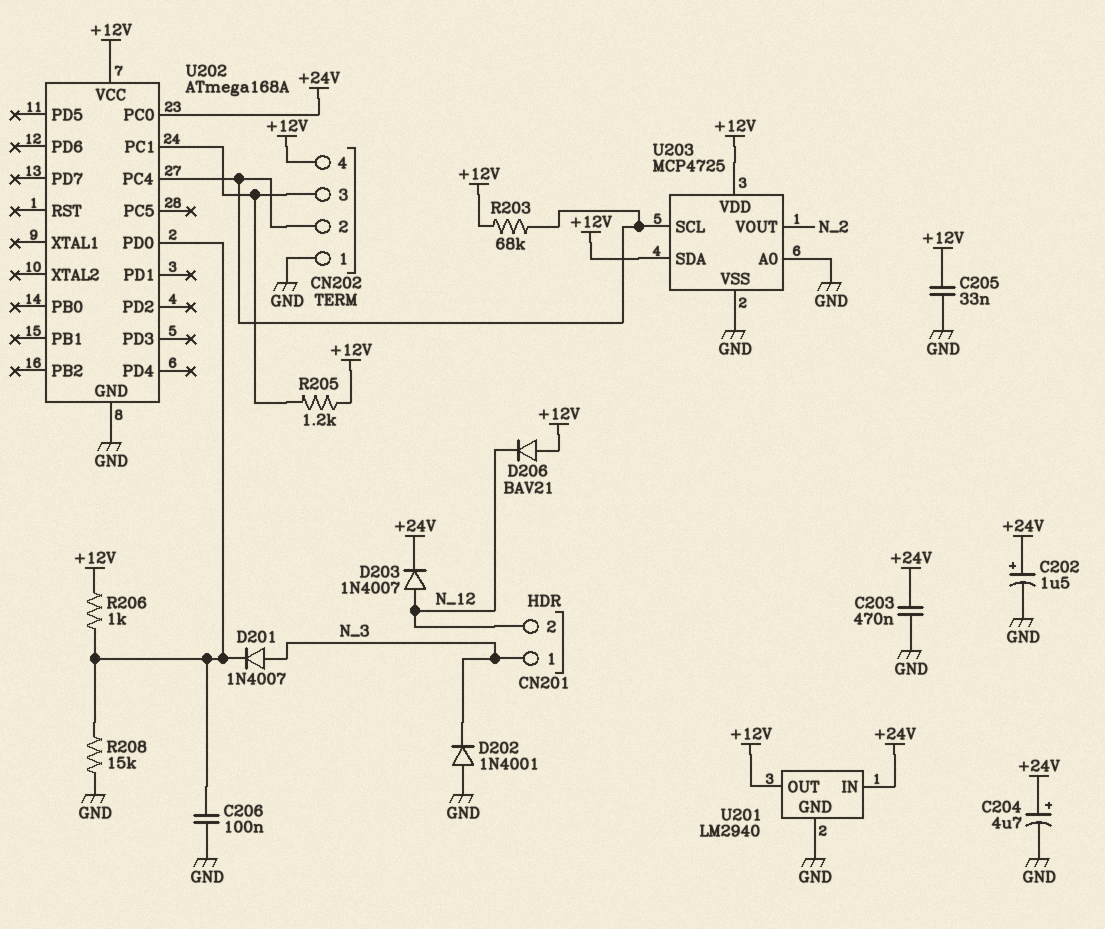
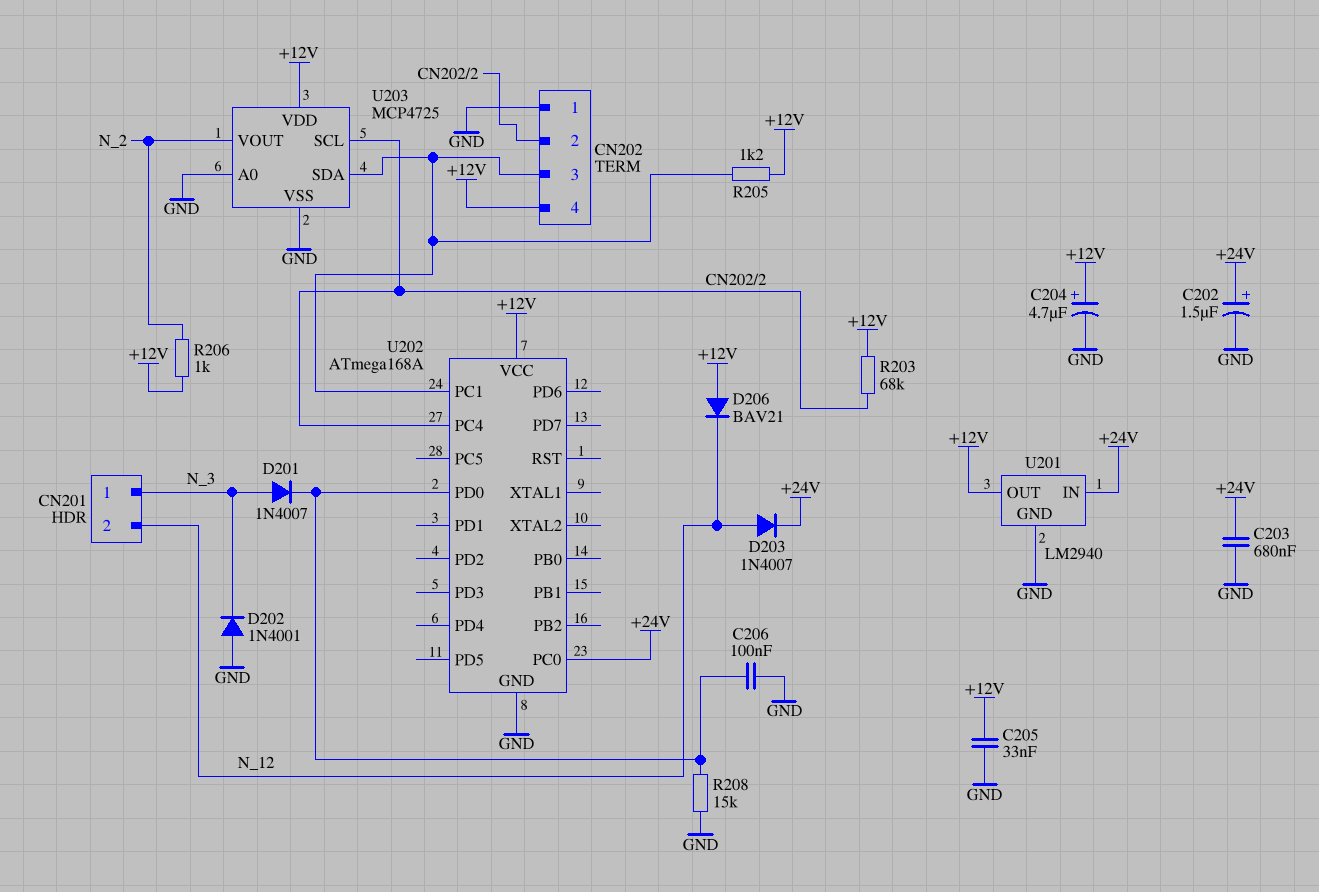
C203: 470nF (+24V, GND) -> 680nF (+24V, GND)
C204: 4.7uF (plus +24V, minus GND) -> 4.7uF (plus +12V, minus GND)
R206: 1k (+12V, U202/PD0) -> 1k (+12V, N_2)
U203 pin SDA: +12V -> CN202/3

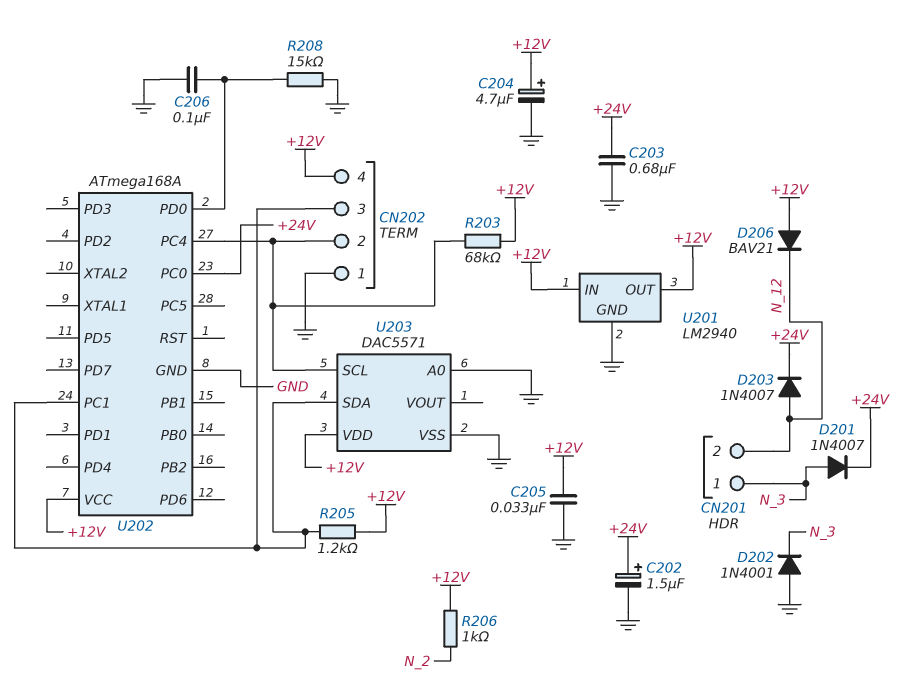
D201: diode 1N4007 (A N_3, K U202/PD0) -> diode 1N4007 (A N_3, K +24V)
U201 pin IN: +24V -> +12V
U203: MCP4725 -> DAC5571
U203 pin VOUT: N_2 -> none

